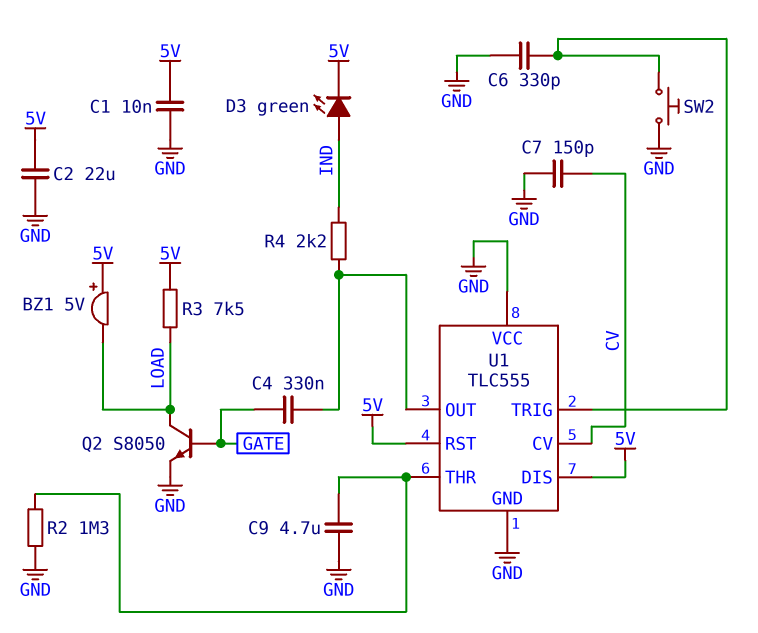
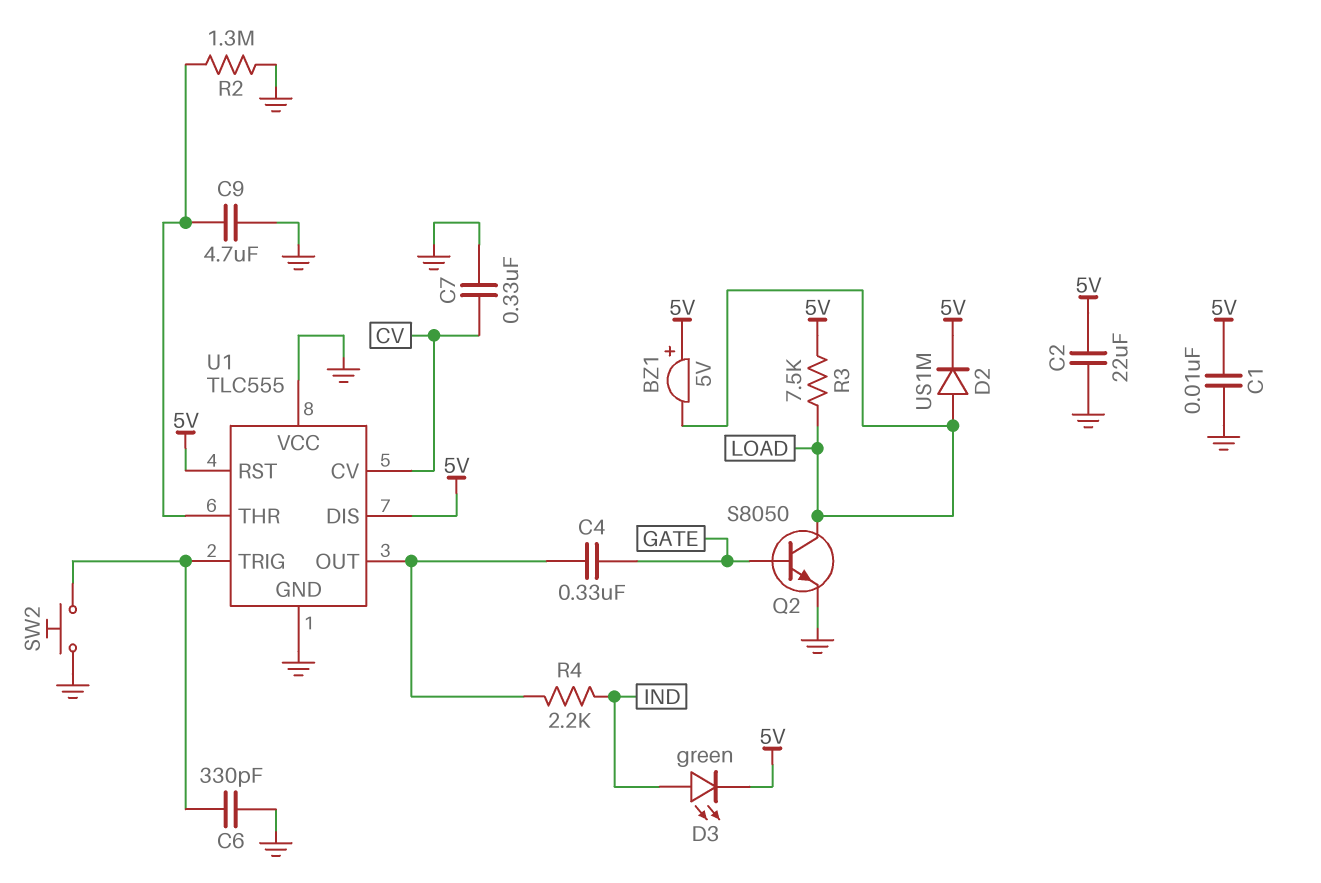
C7: 150pF (CV, GND) -> 330nF (CV, GND)
D2: none -> diode US1M (A LOAD, K 5V)

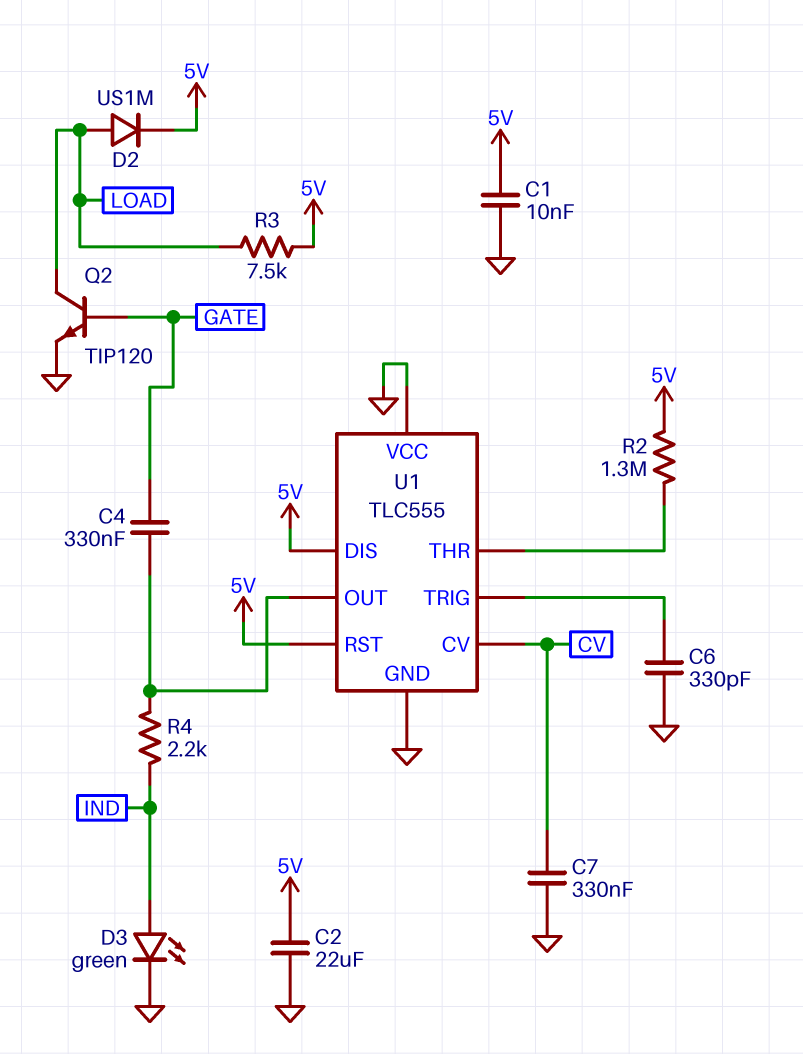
BZ1: buzzer 5V (plus 5V, minus LOAD) -> none
C9: 4.7uF (GND, U1/THR) -> none
D3: LED green (A IND, K 5V) -> LED green (A IND, K GND)
Q2: NPN S8050 (B GATE, C LOAD, E GND) -> NPN TIP120 (B GATE, C LOAD, E GND)
R2: 1.3M (GND, U1/THR) -> 1.3M (5V, U1/THR)
SW2: button (GND, U1/TRIG) -> none

